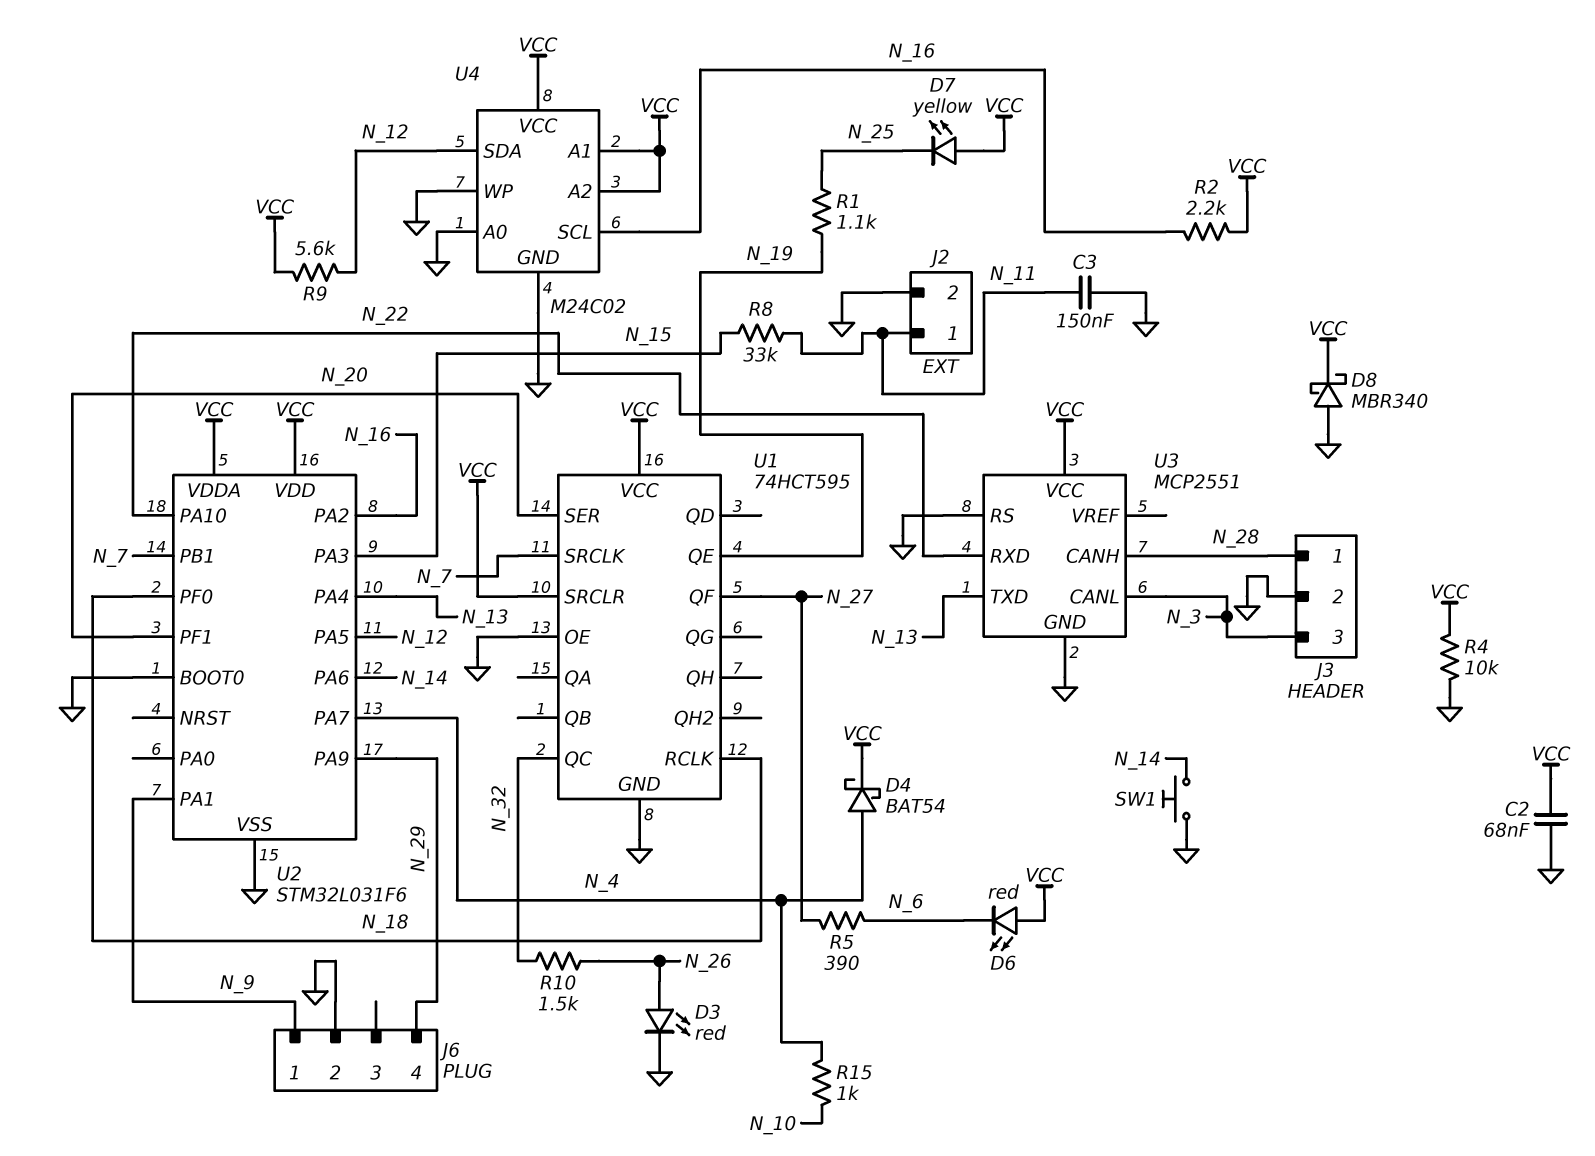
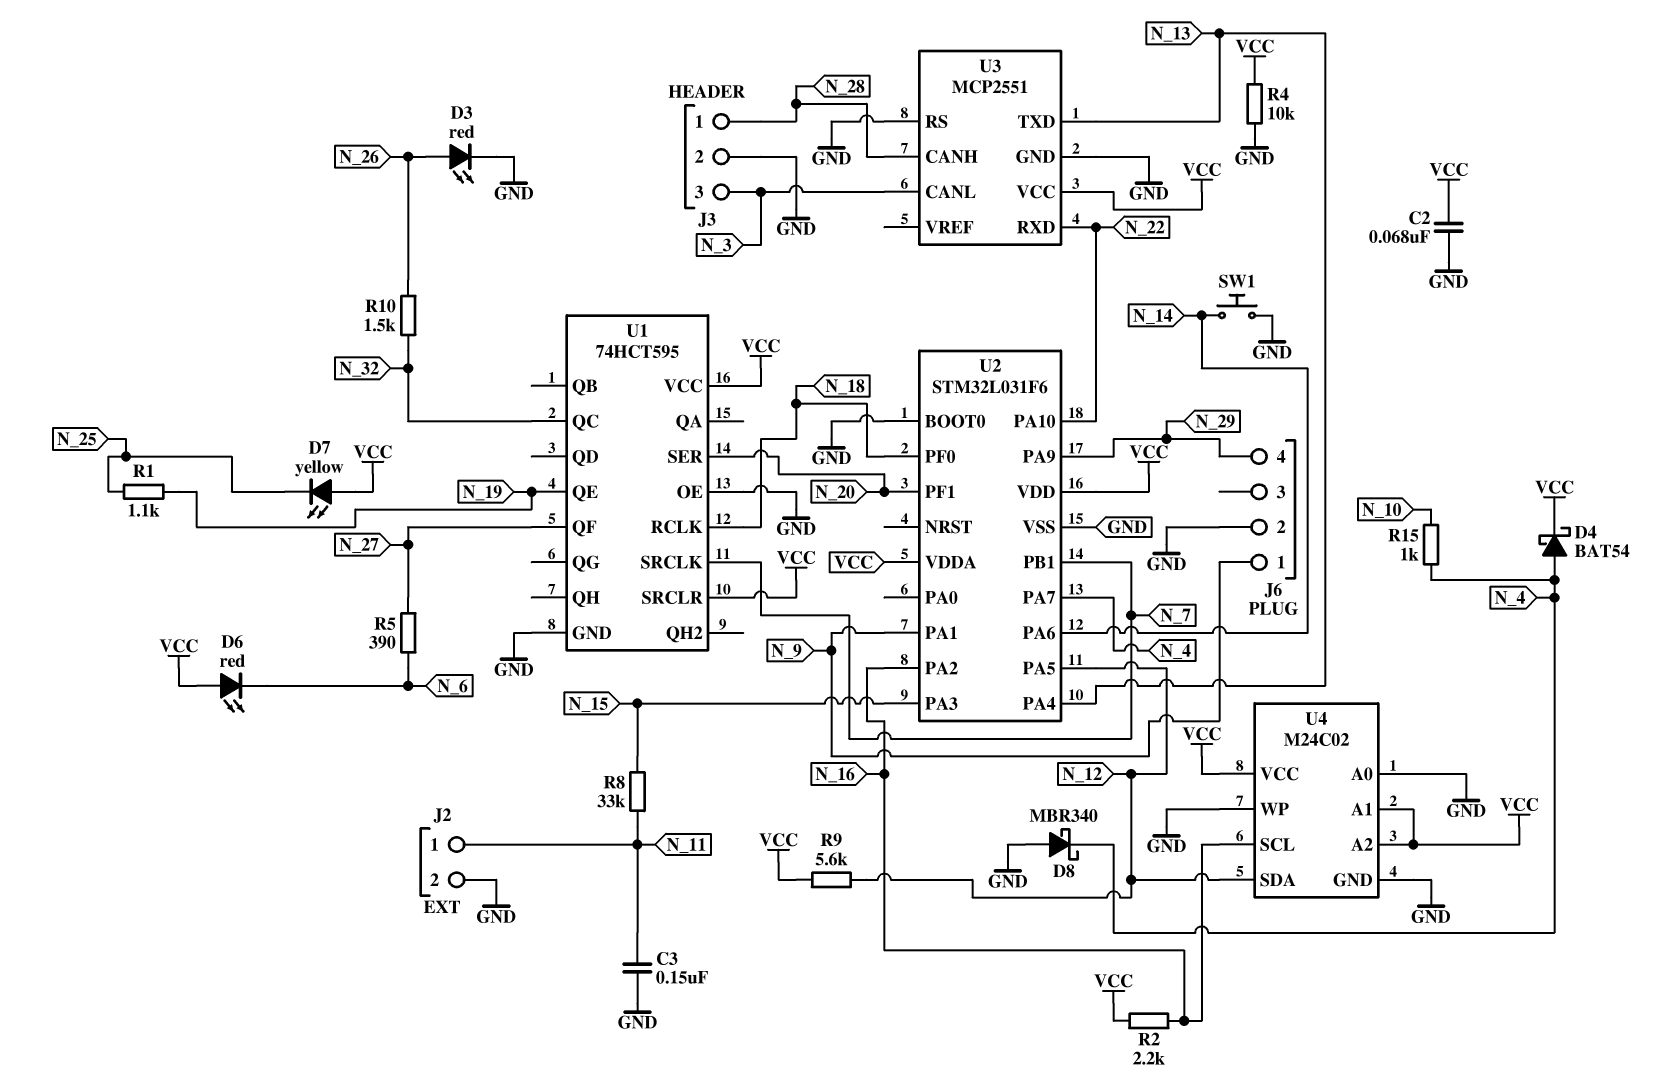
D8: schottky MBR340 (A GND, K VCC) -> schottky MBR340 (A GND, K N_4)

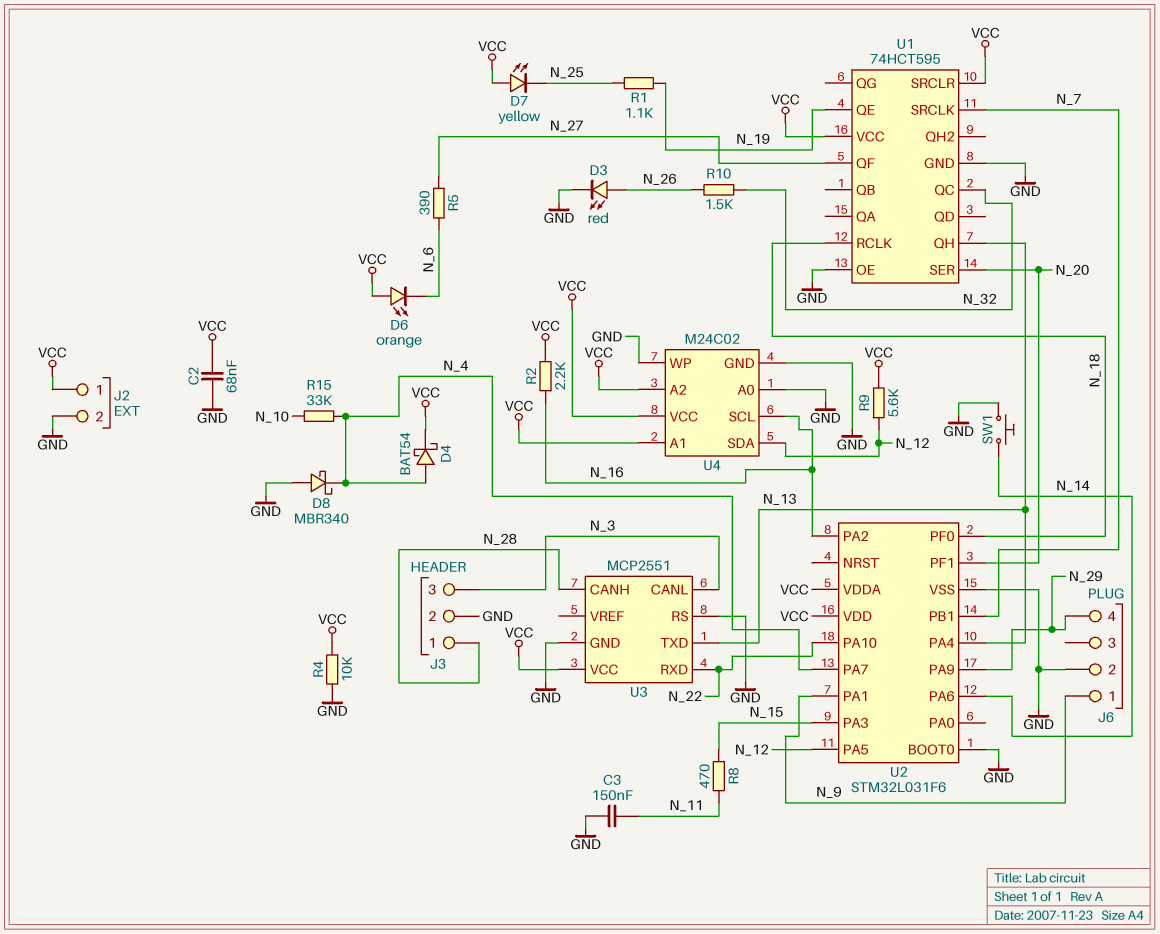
D6: LED red (A VCC, K N_6) -> LED orange (A VCC, K N_6)
J2 pin 1: N_11 -> VCC
R8: 33k (N_11, N_15) -> 470 (N_11, N_15)
R15: 1k (N_4, N_10) -> 33k (N_4, N_10)
U1 pin QH: none -> N_13

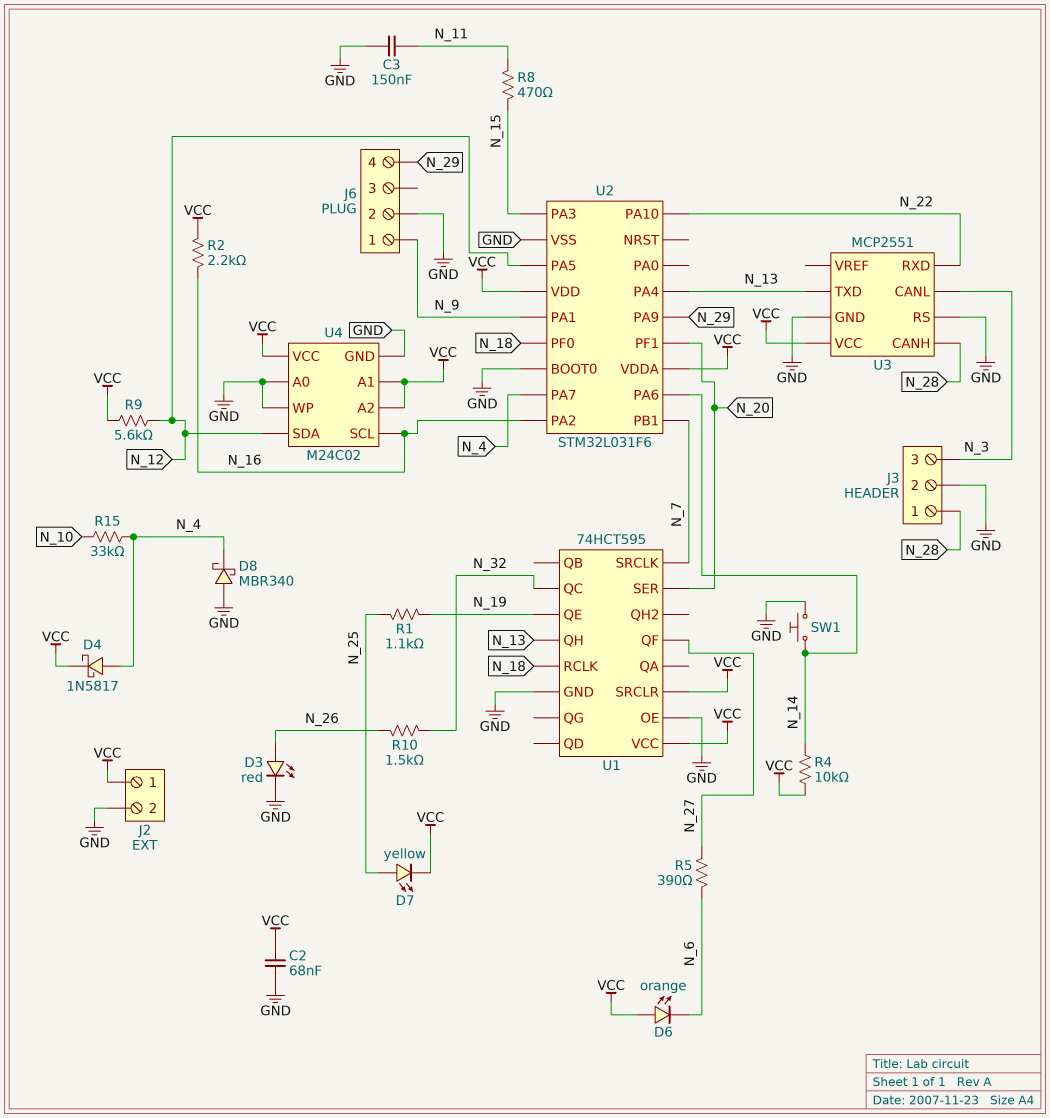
D4: schottky BAT54 (A N_4, K VCC) -> schottky 1N5817 (A N_4, K VCC)
D7: LED yellow (A VCC, K N_25) -> LED yellow (A N_25, K VCC)
R4: 10k (GND, VCC) -> 10k (N_14, VCC)

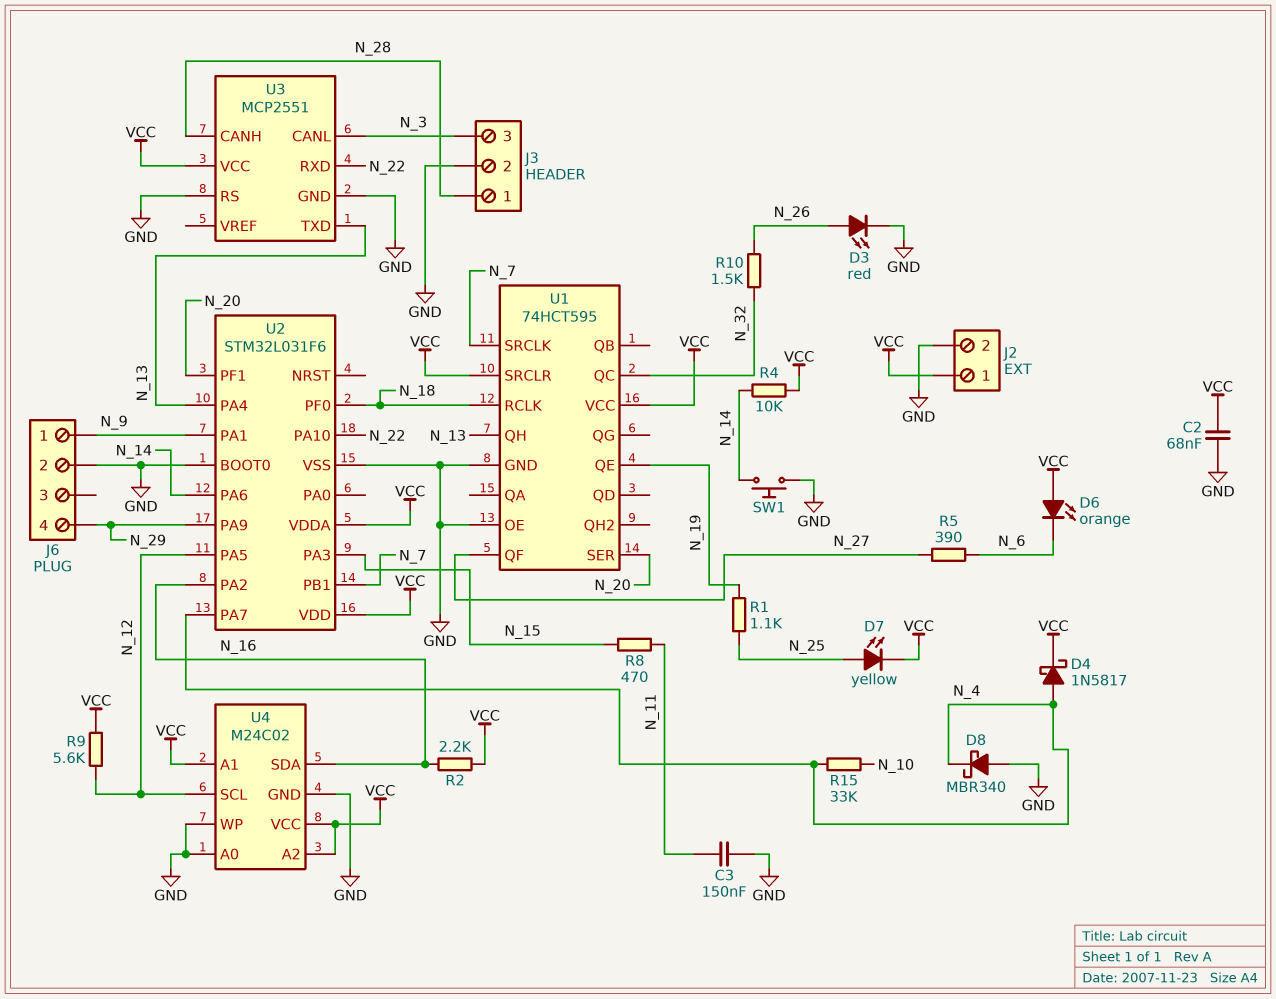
U4 pin SCL: N_16 -> N_12
U4 pin SDA: N_12 -> N_16

